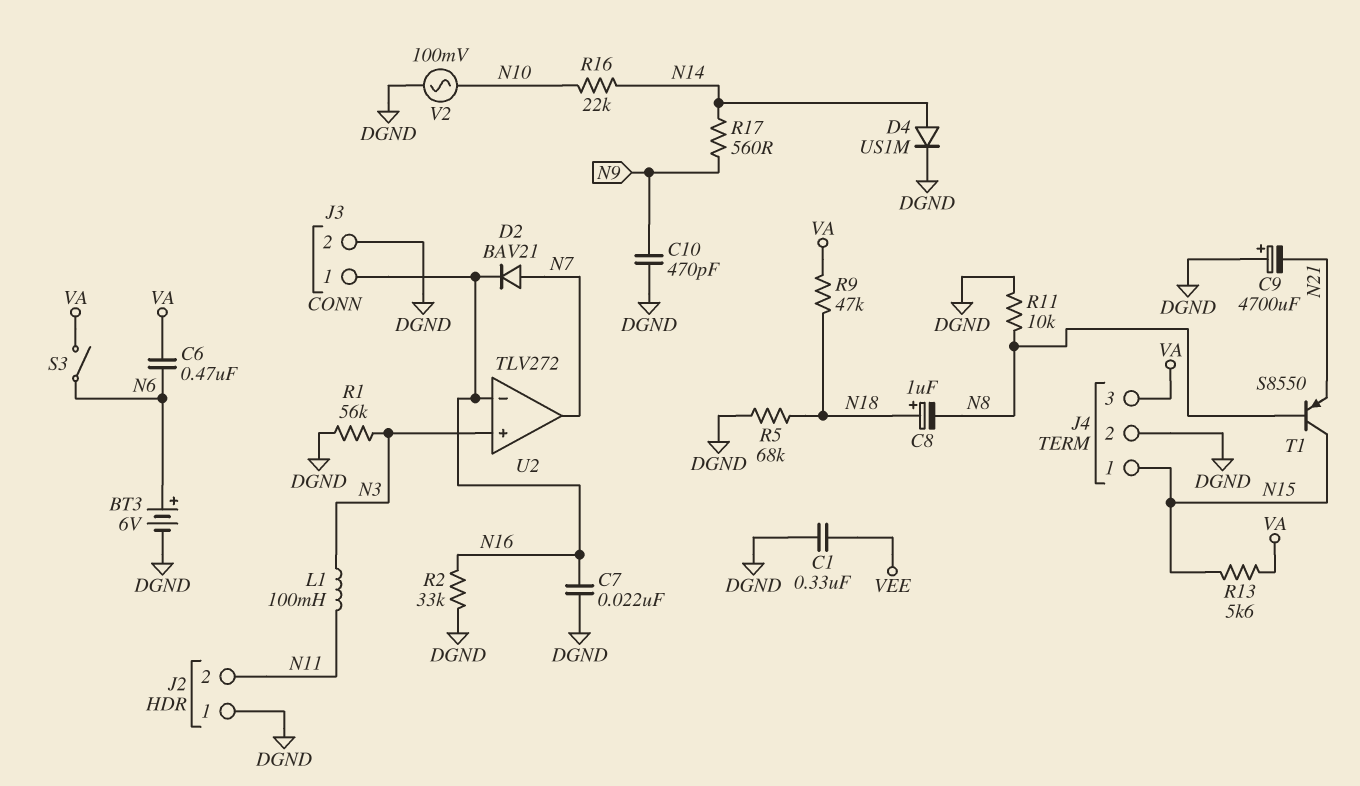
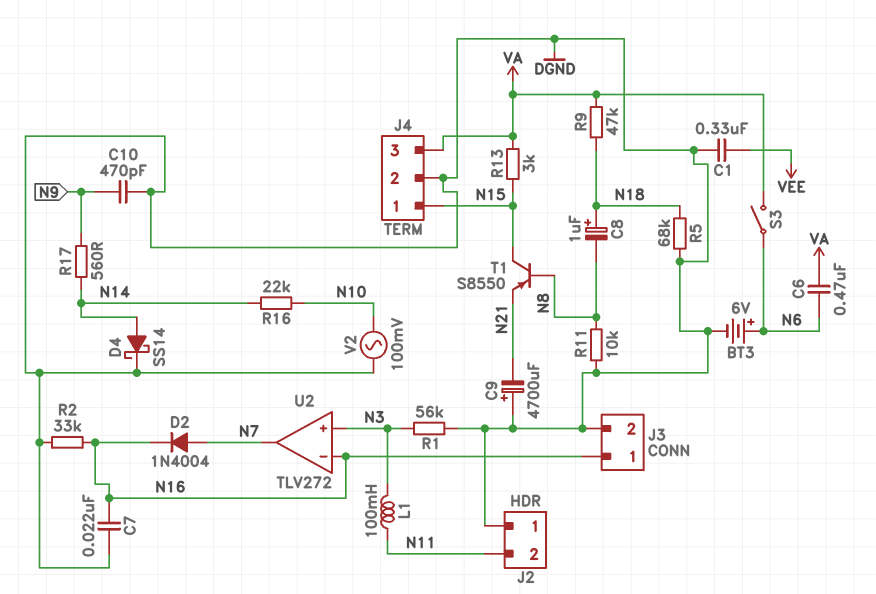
D2: diode BAV21 (A N7, K N16) -> diode 1N4004 (A N7, K N16)
D4: diode US1M (A N14, K DGND) -> schottky SS14 (A N14, K DGND)
R13: 5.6k (N15, VA) -> 3k (N15, VA)

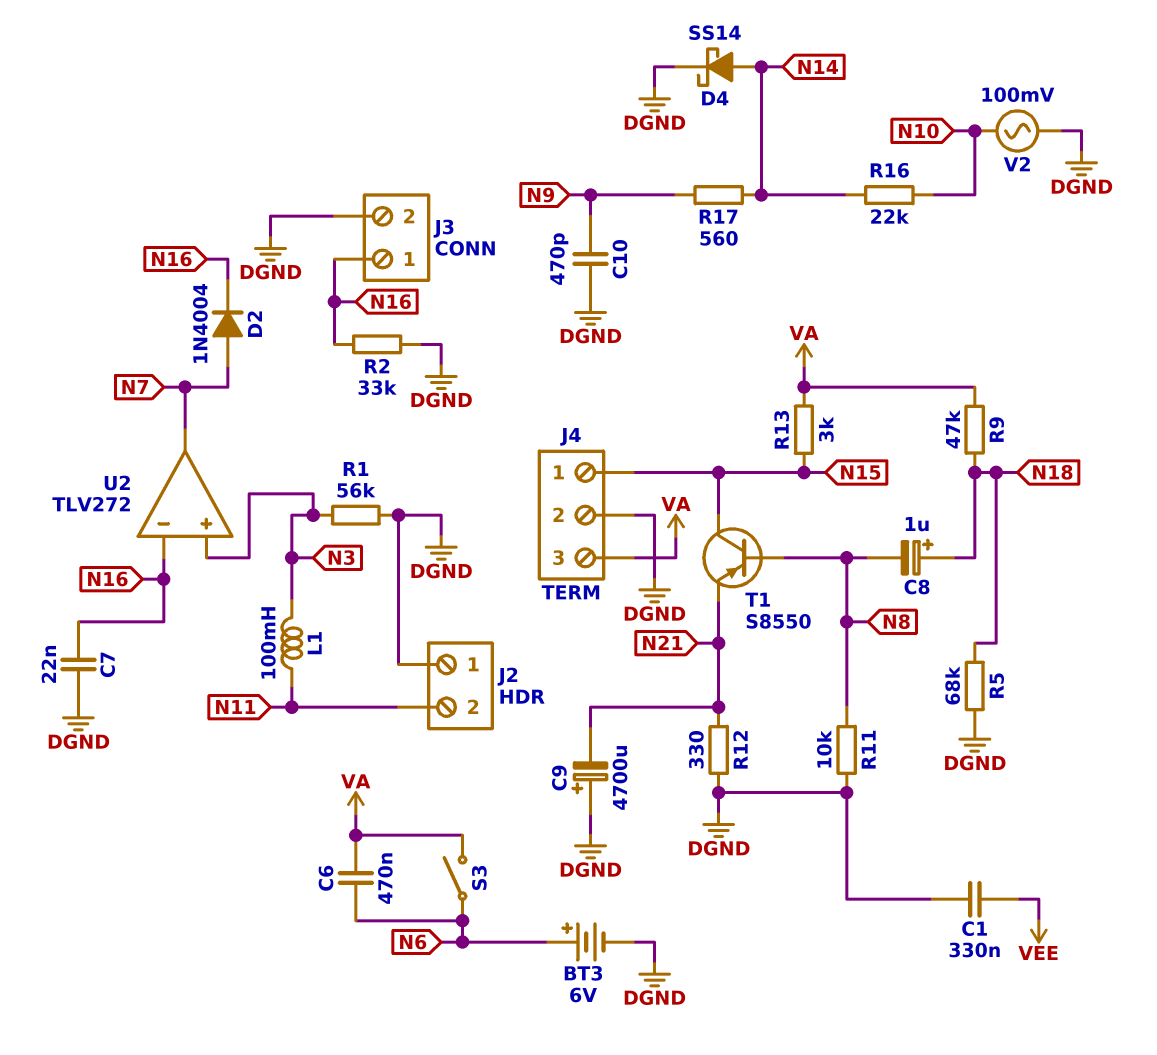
R12: none -> 330 (DGND, N21)

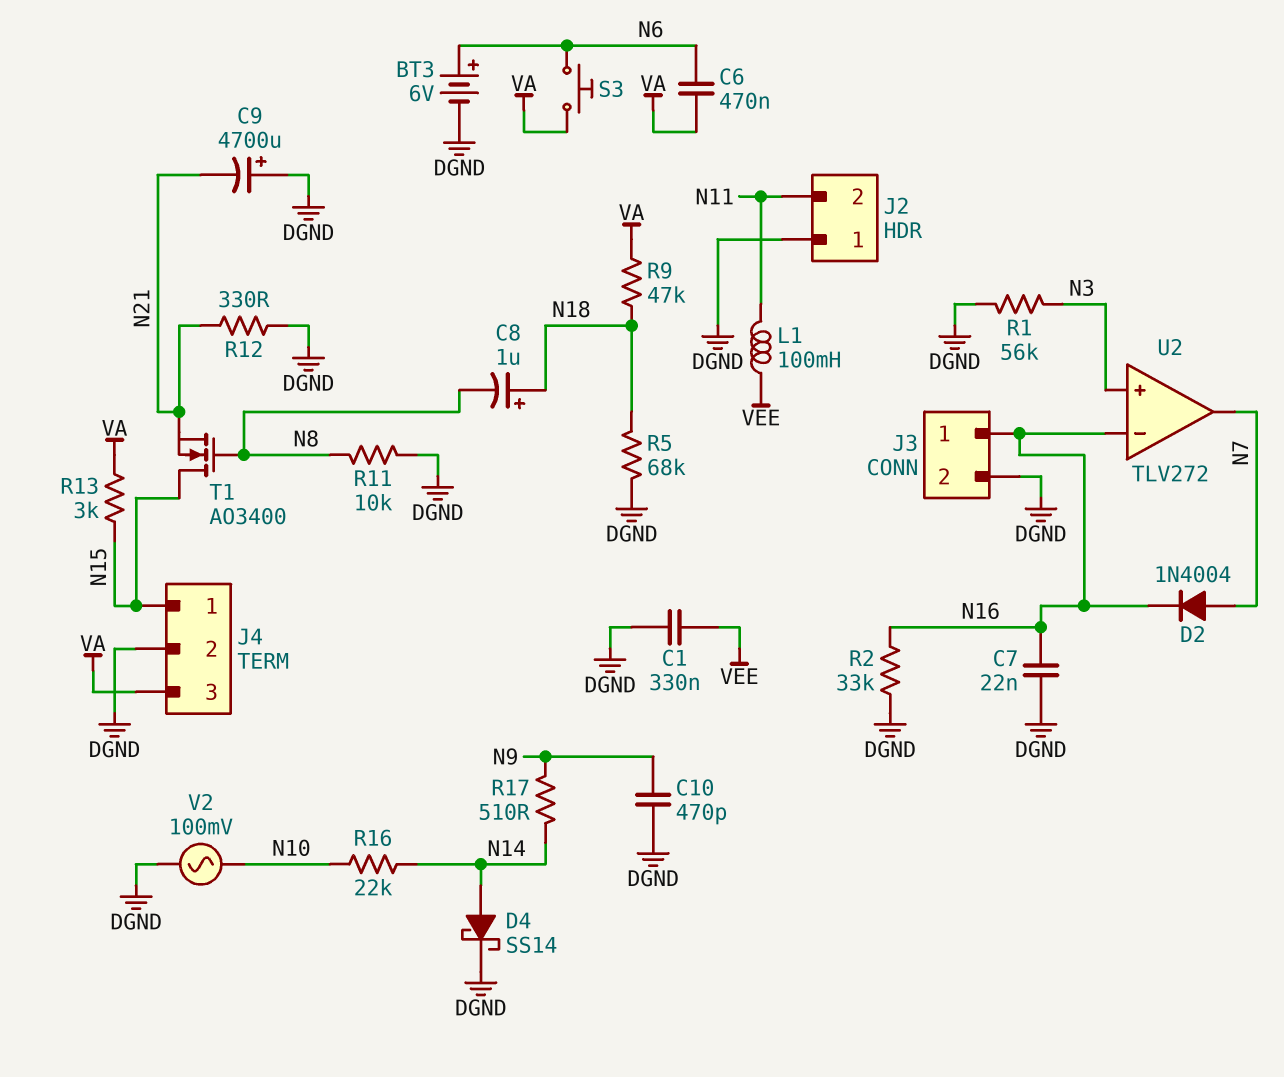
L1: 100mH (N3, N11) -> 100mH (N11, VEE)
R17: 560 (N9, N14) -> 510 (N9, N14)
S3: switch (N6, VA) -> button (N6, VA)
T1: PNP S8550 (B N8, C N15, E N21) -> NMOS AO3400 (G N8, D N15, S N21)

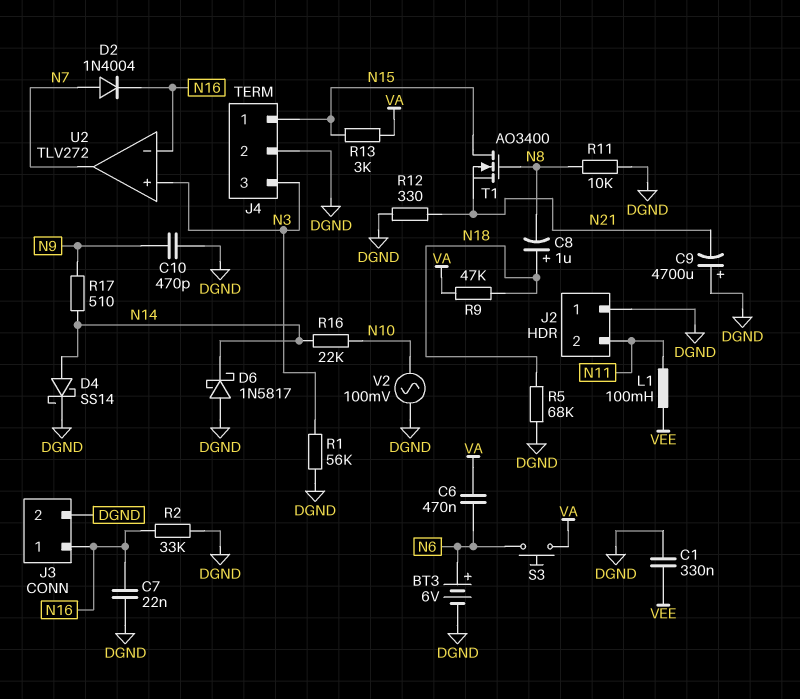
D6: none -> schottky 1N5817 (A DGND, K N14)
J4 pin 3: VA -> N3

